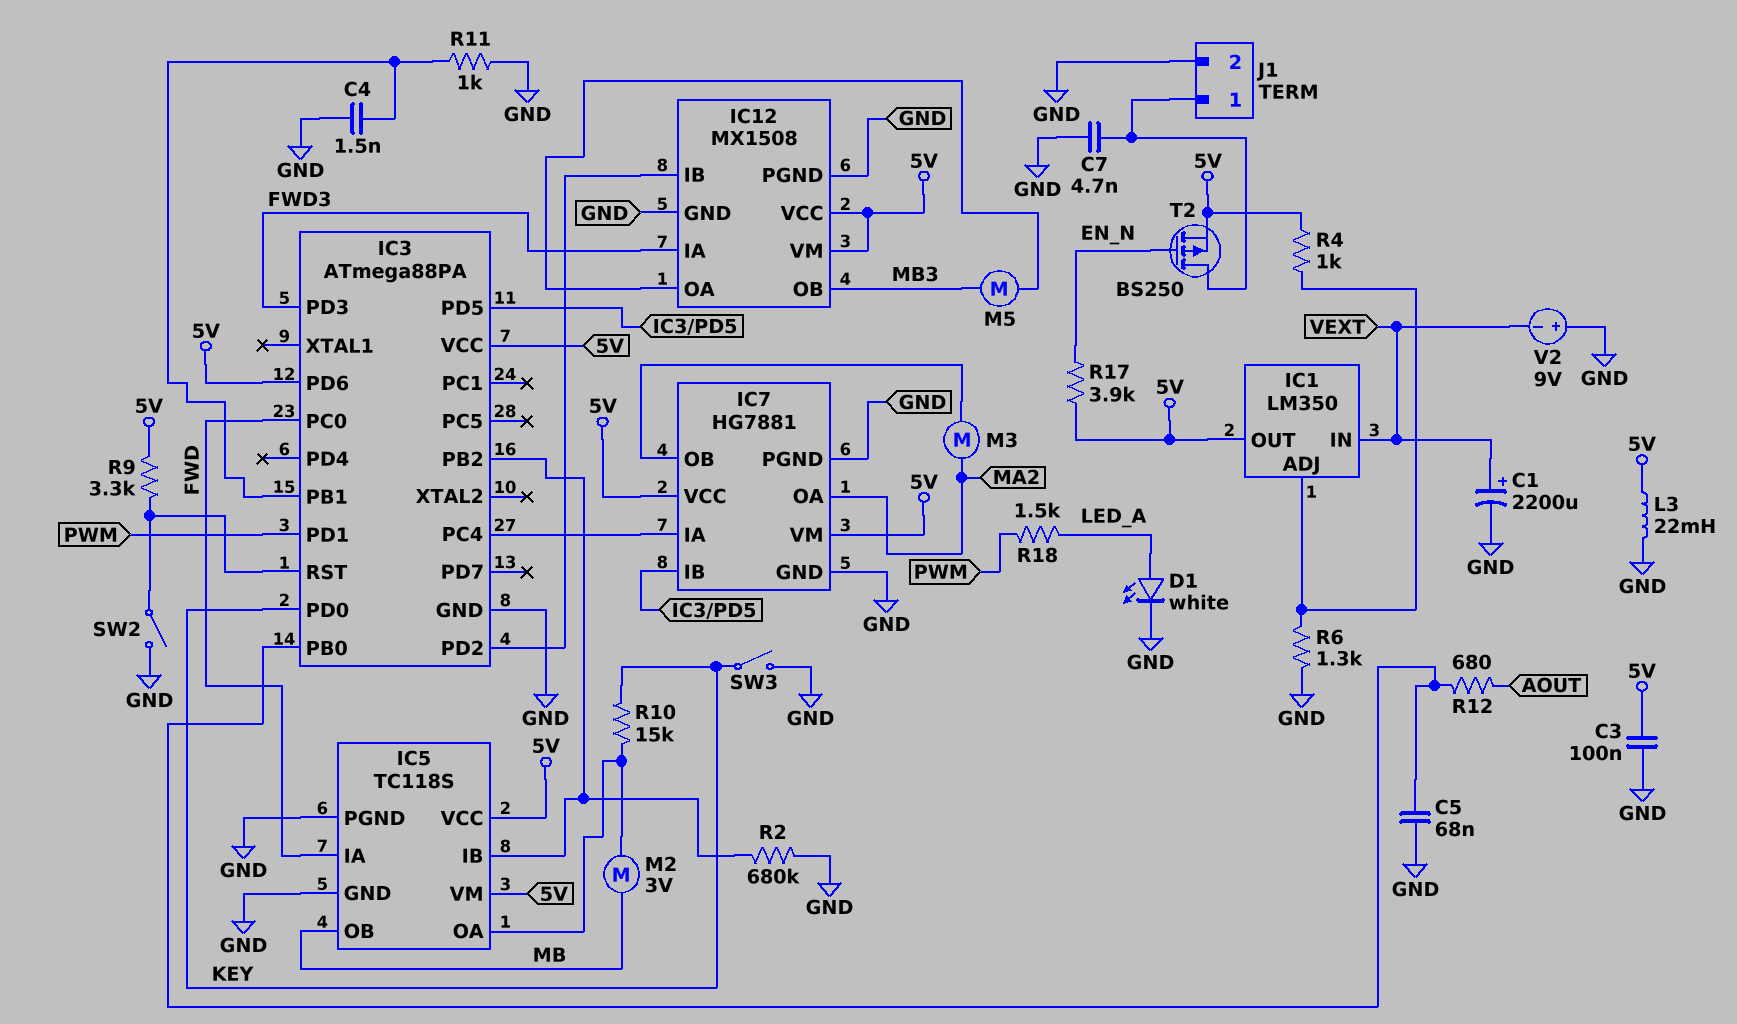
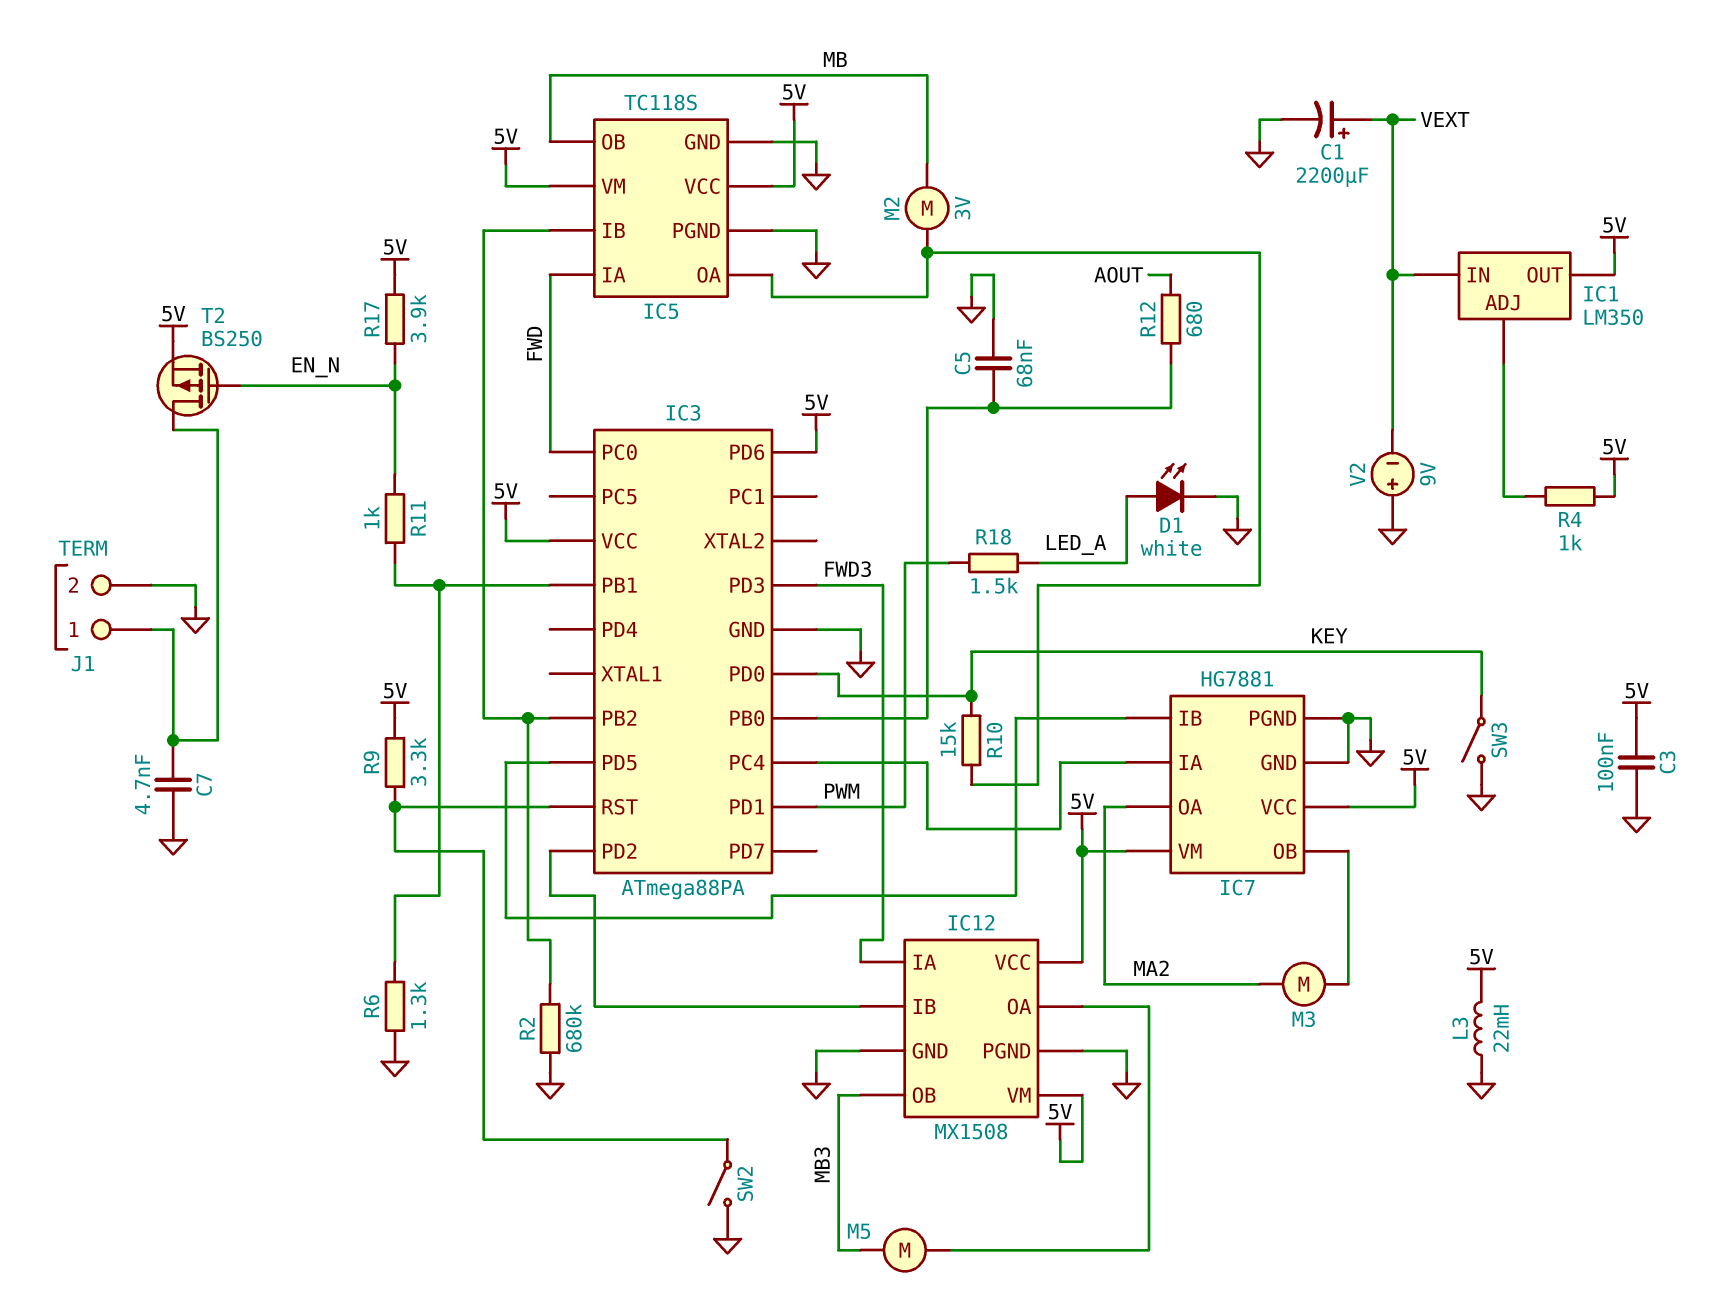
C4: 1.5nF (GND, IC3/PB1) -> none
R6: 1.3k (GND, IC1/ADJ) -> 1.3k (GND, IC3/PB1)
R11: 1k (GND, IC3/PB1) -> 1k (EN_N, IC3/PB1)

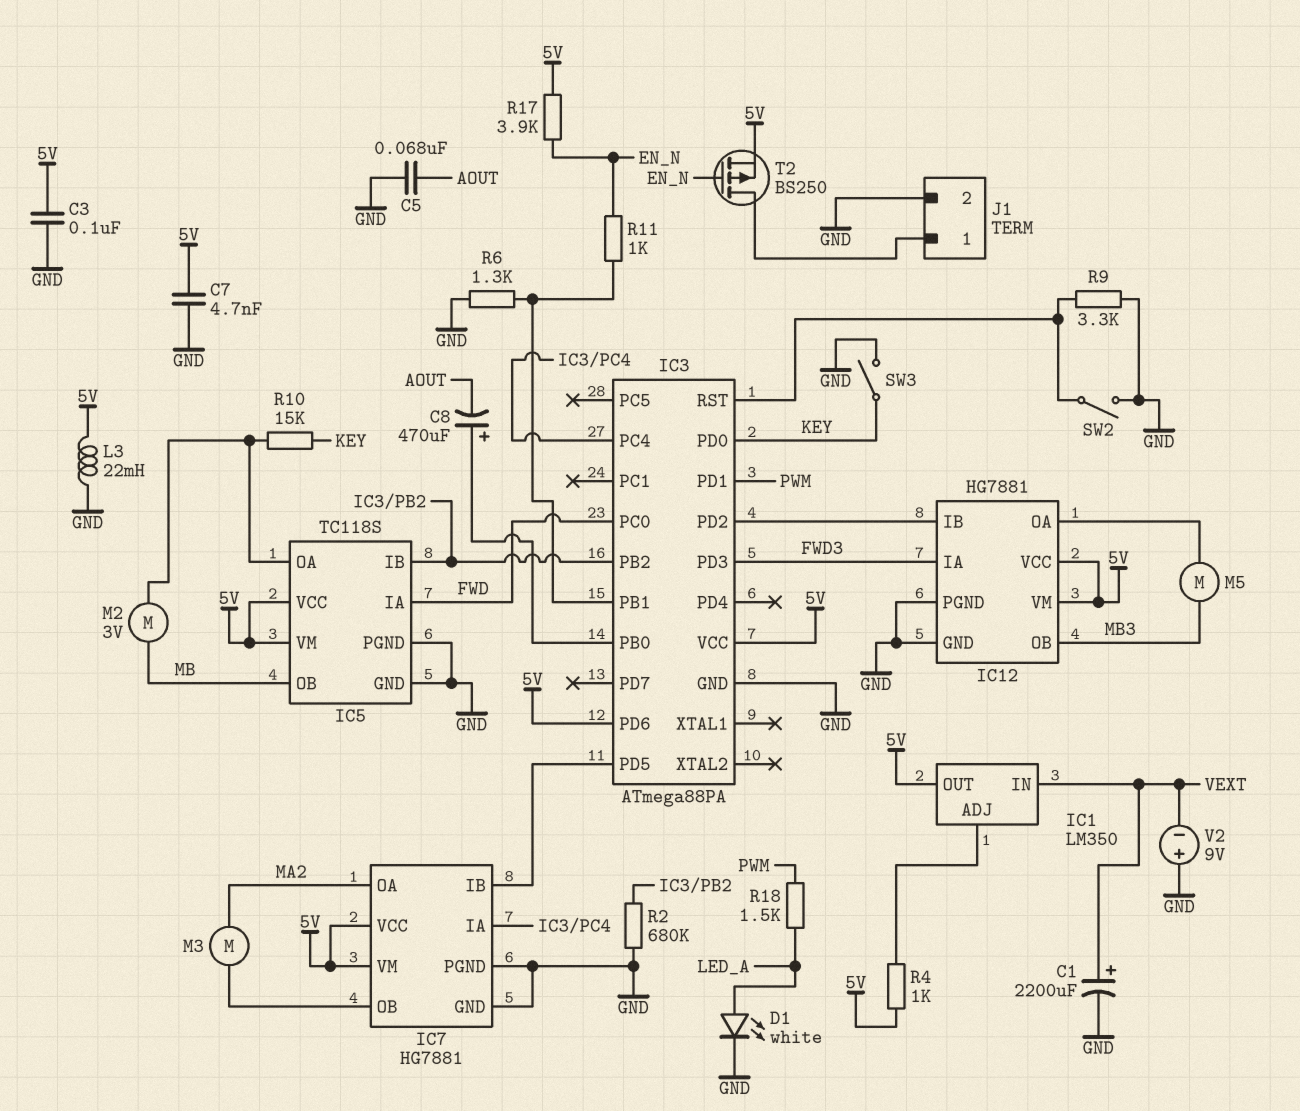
C5: 68nF (GND, IC3/PB0) -> 68nF (AOUT, GND)
C7: 4.7nF (GND, J1/1) -> 4.7nF (5V, GND)
C8: none -> 470uF (plus IC3/PB0, minus AOUT)
IC12: MX1508 -> HG7881
R9: 3.3k (5V, IC3/RST) -> 3.3k (GND, IC3/RST)
R12: 680 (AOUT, IC3/PB0) -> none

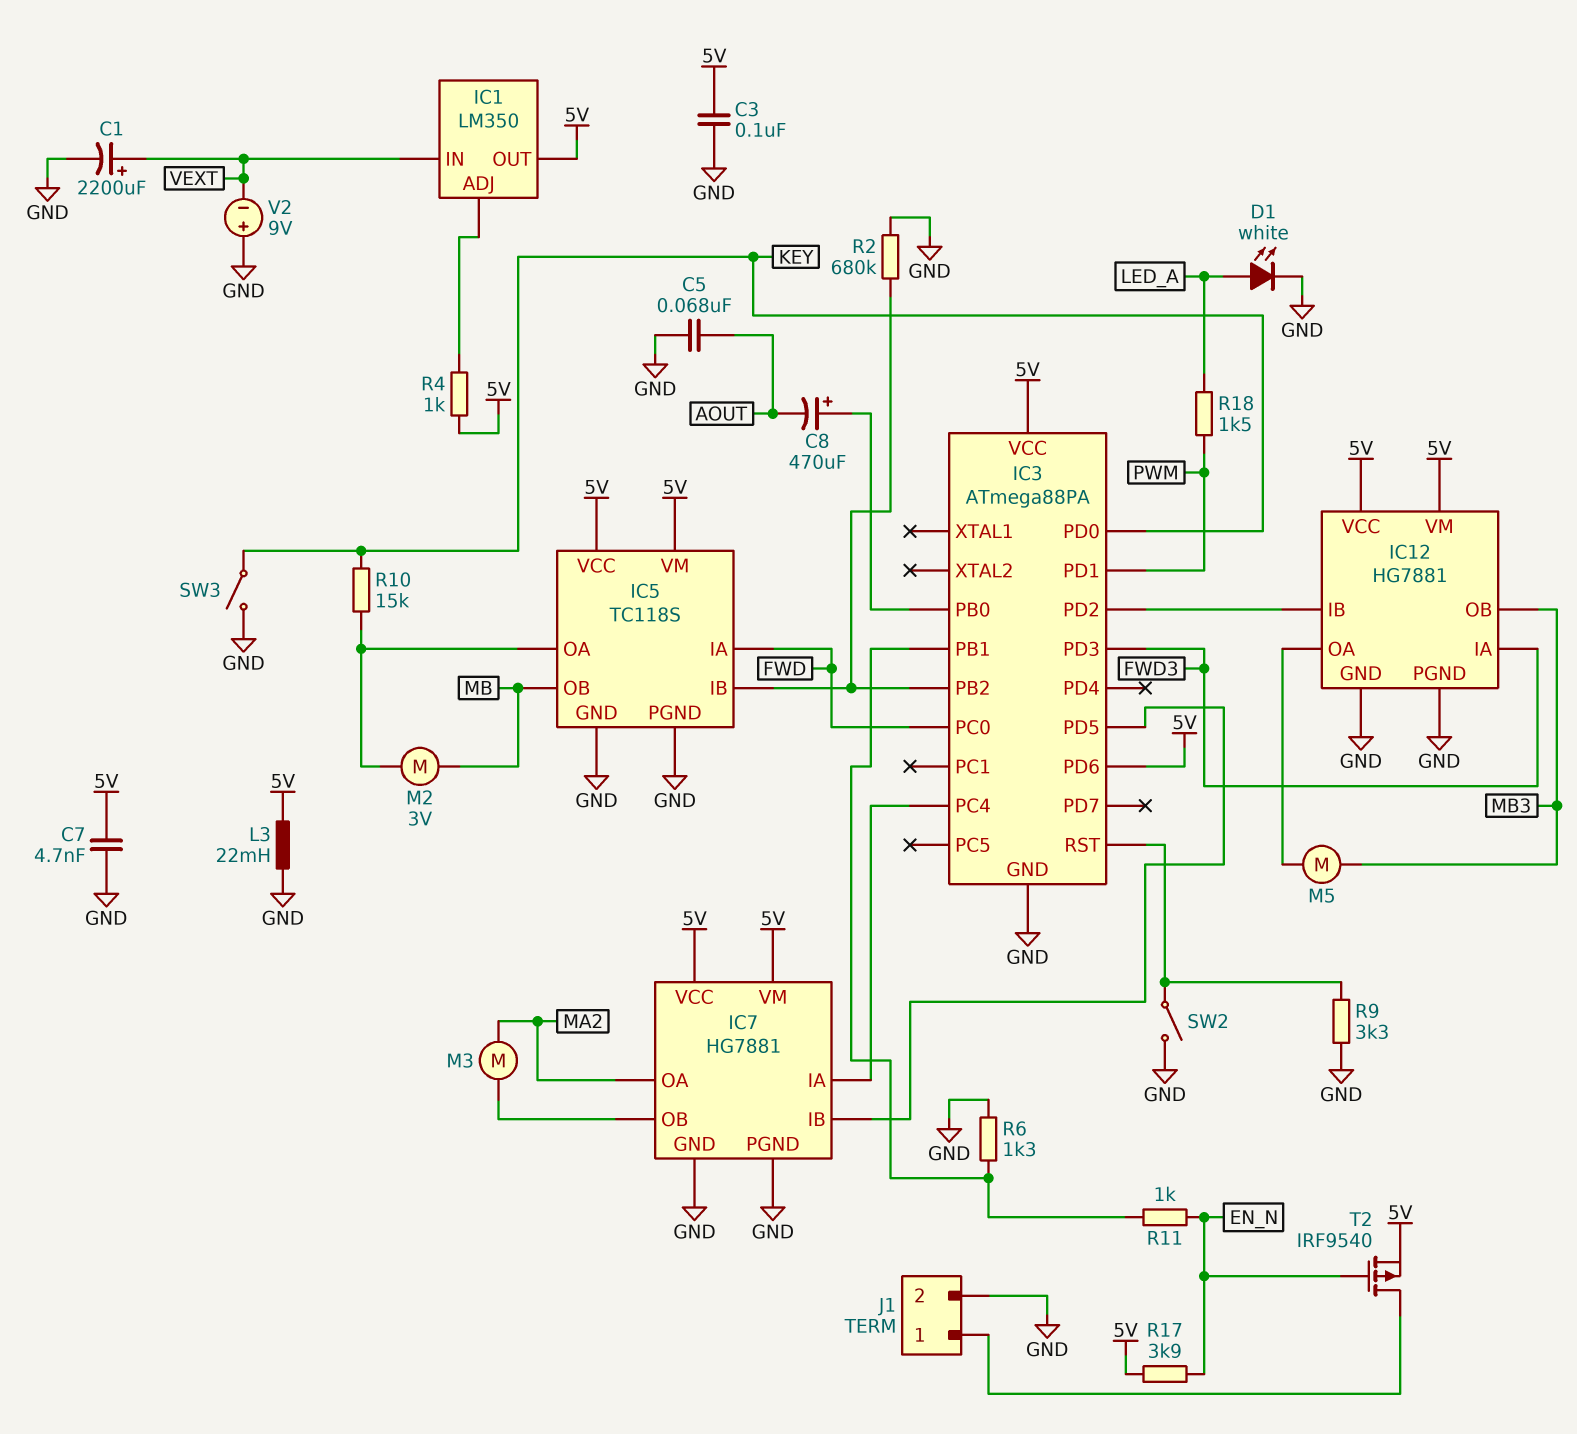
T2: PMOS BS250 (G EN_N, D J1/1, S 5V) -> PMOS IRF9540 (G EN_N, D J1/1, S 5V)

